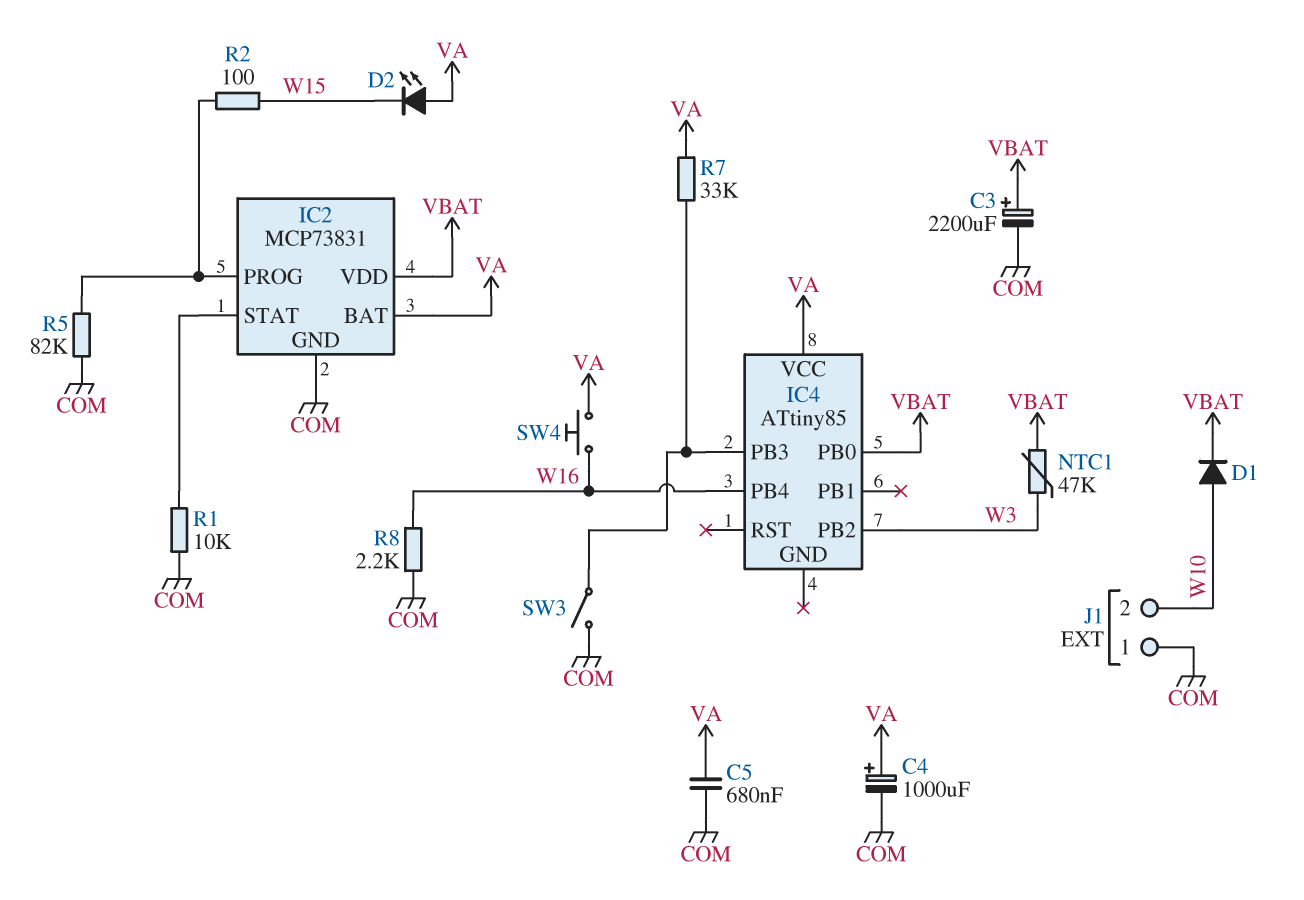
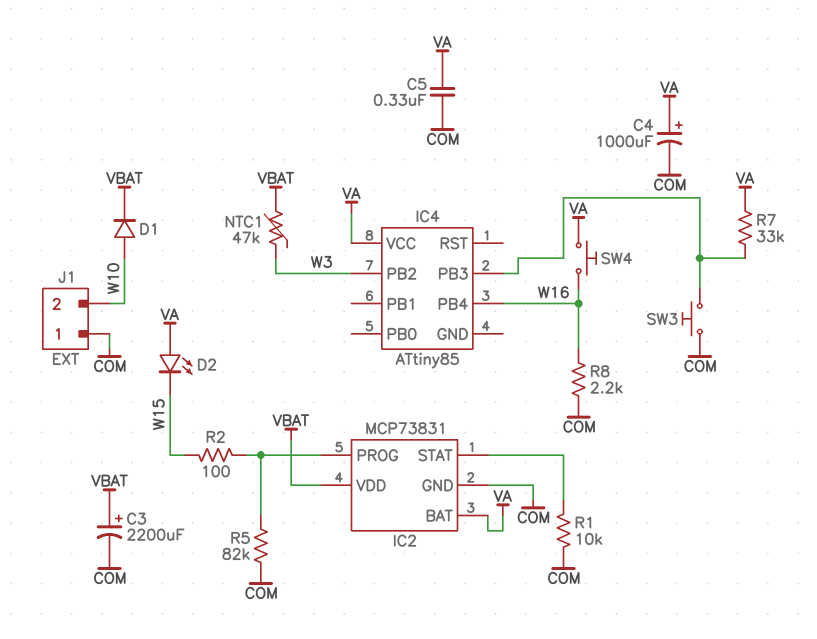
C5: 680nF (COM, VA) -> 330nF (COM, VA)
IC4 pin PB0: VBAT -> none
SW3: switch (COM, IC4/PB3) -> button (COM, IC4/PB3)

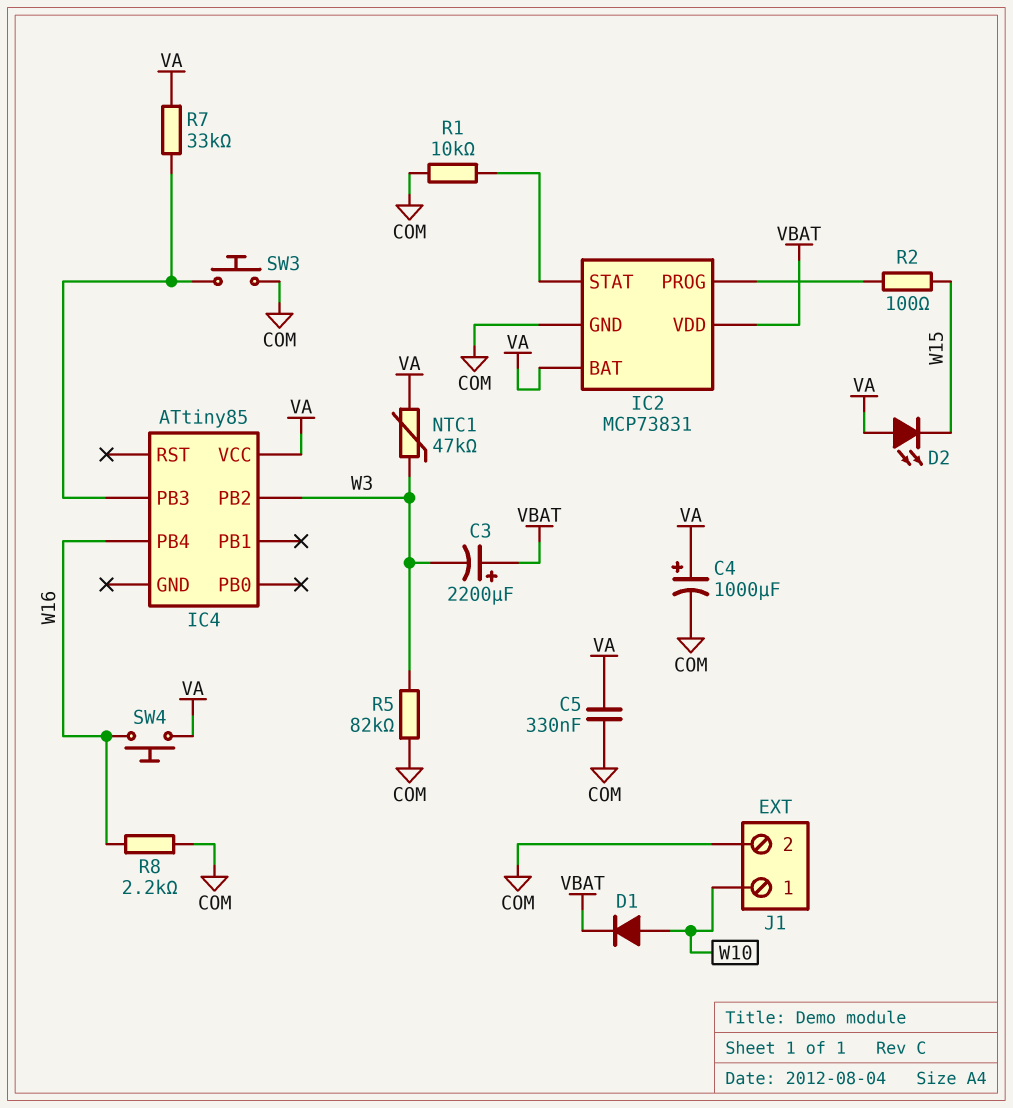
C3: 2200uF (plus VBAT, minus COM) -> 2200uF (plus VBAT, minus W3)
J1 pin 1: COM -> W10
J1 pin 2: W10 -> COM
NTC1: 47k (VBAT, W3) -> 47k (VA, W3)
R5: 82k (COM, IC2/PROG) -> 82k (COM, W3)

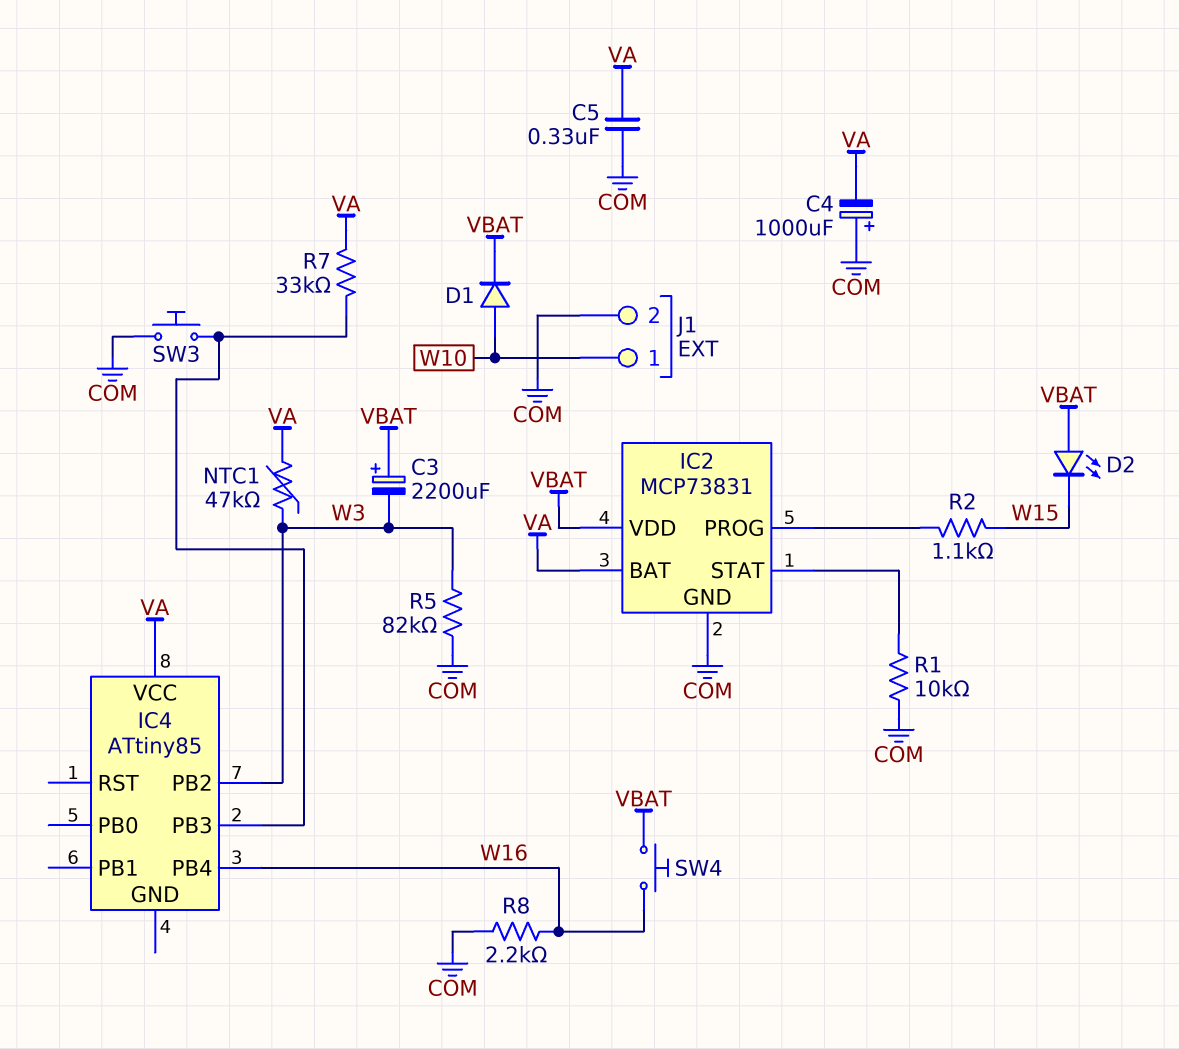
C4: 1000uF (plus VA, minus COM) -> 1000uF (plus COM, minus VA)
D2: LED (A VA, K W15) -> LED (A VBAT, K W15)
R2: 100 (IC2/PROG, W15) -> 1.1k (IC2/PROG, W15)
SW4: button (VA, W16) -> button (VBAT, W16)

